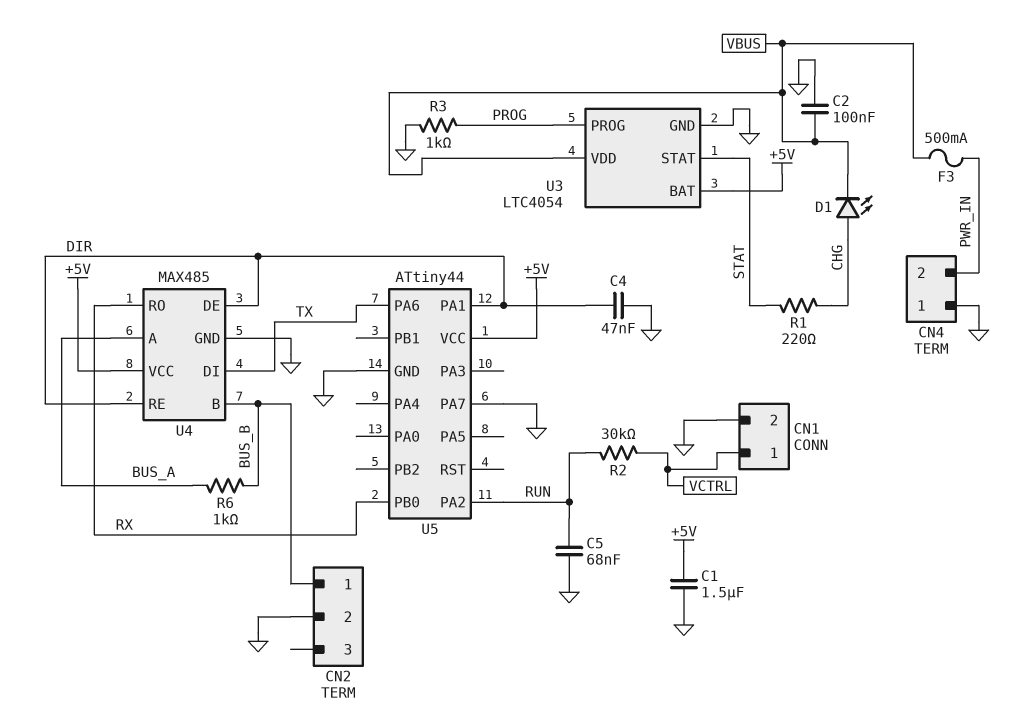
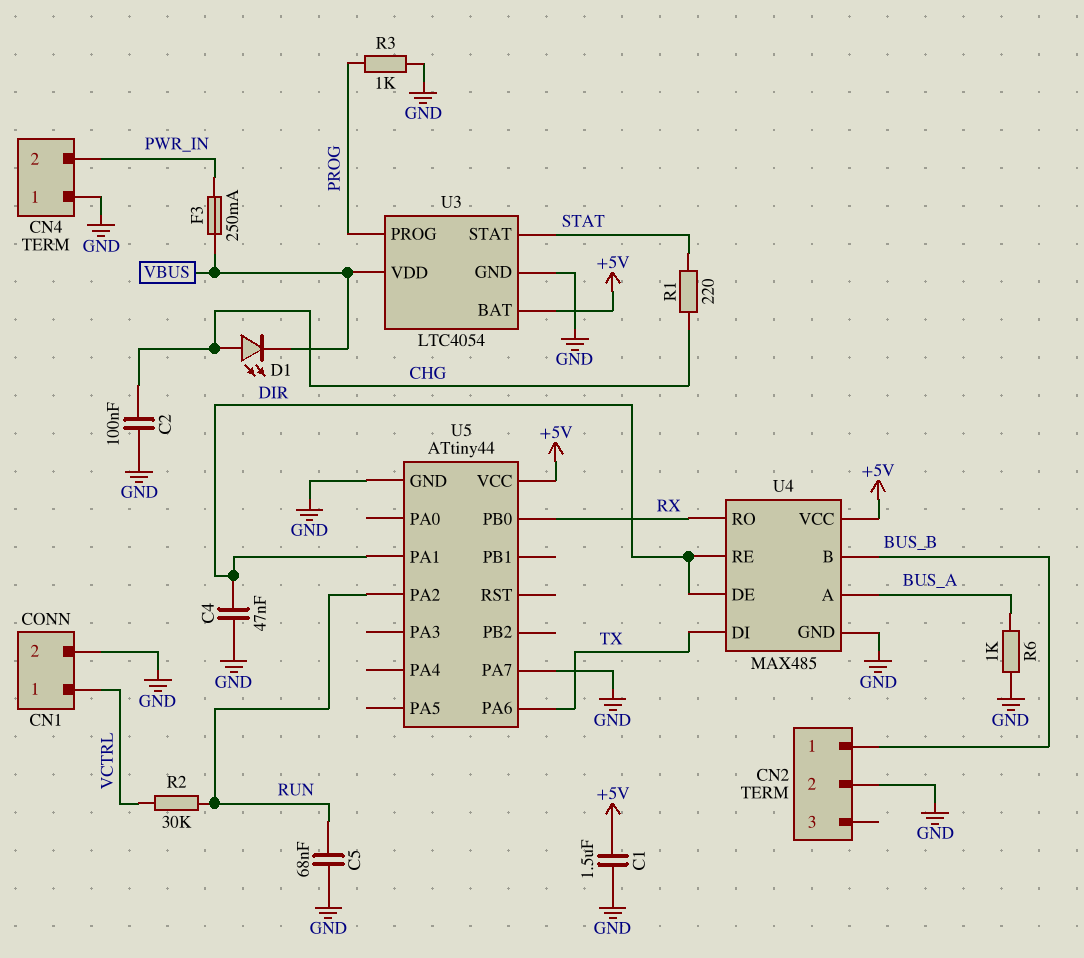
C2: 100nF (GND, VBUS) -> 100nF (CHG, GND)
F3: 500mA (PWR_IN, VBUS) -> 250mA (PWR_IN, VBUS)
R6: 1k (BUS_A, BUS_B) -> 1k (BUS_A, GND)

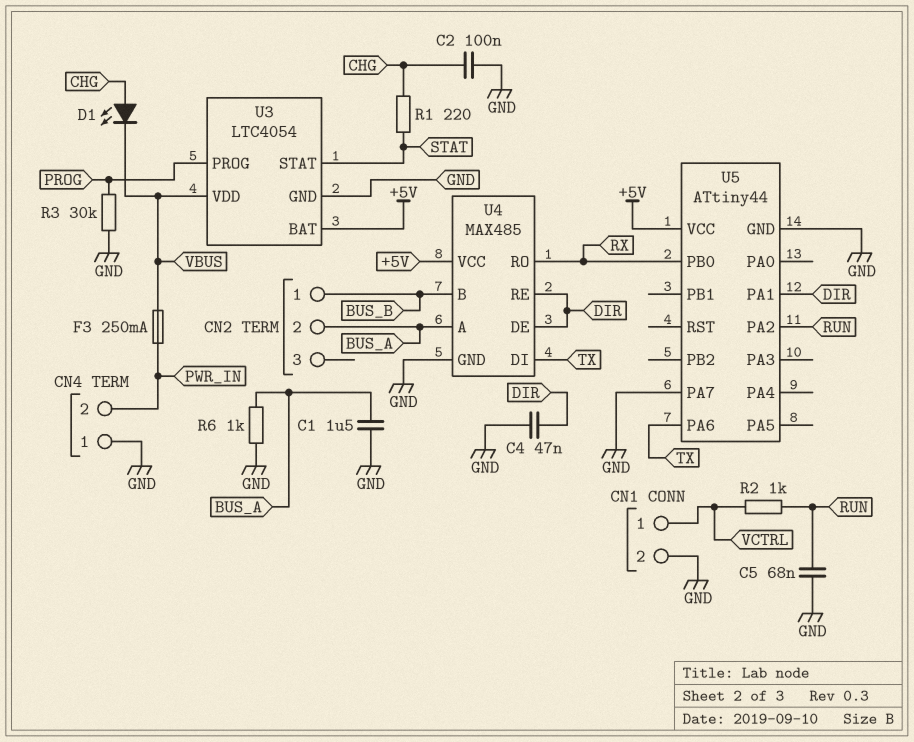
C1: 1.5uF (+5V, GND) -> 1.5uF (BUS_A, GND)
CN2 pin 2: GND -> BUS_A
R2: 30k (RUN, VCTRL) -> 1k (RUN, VCTRL)
R3: 1k (GND, PROG) -> 30k (GND, PROG)

